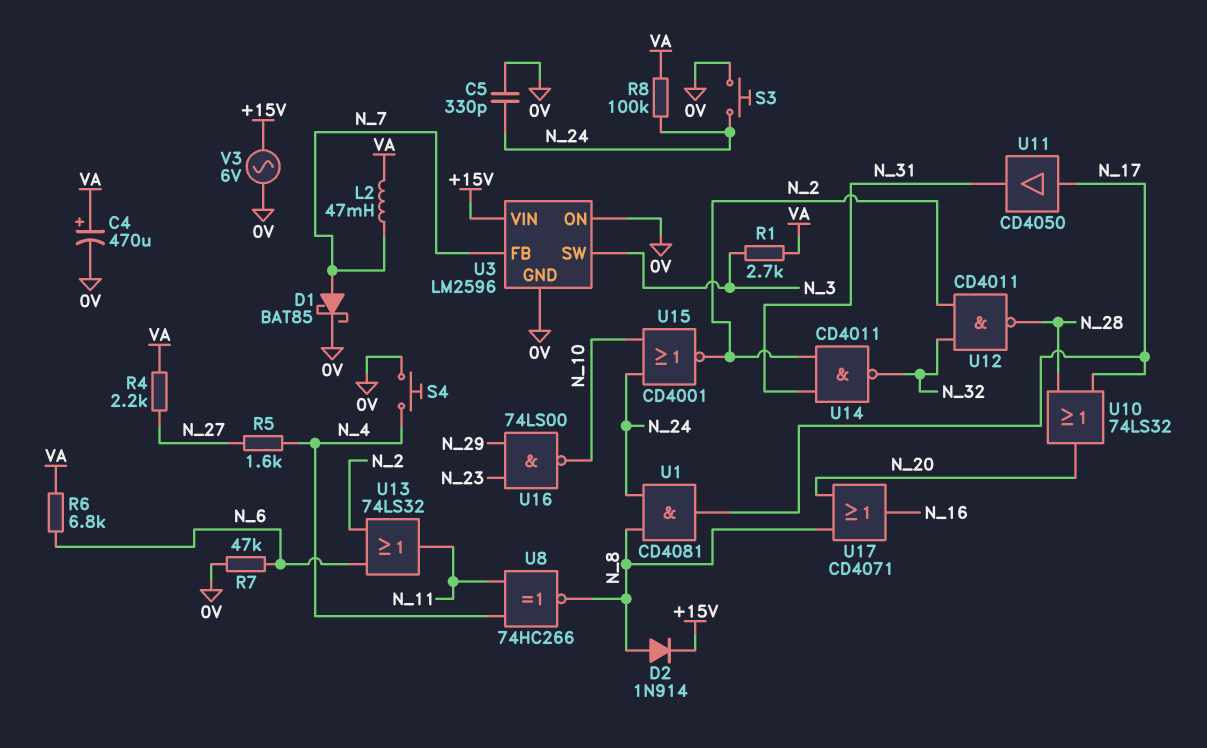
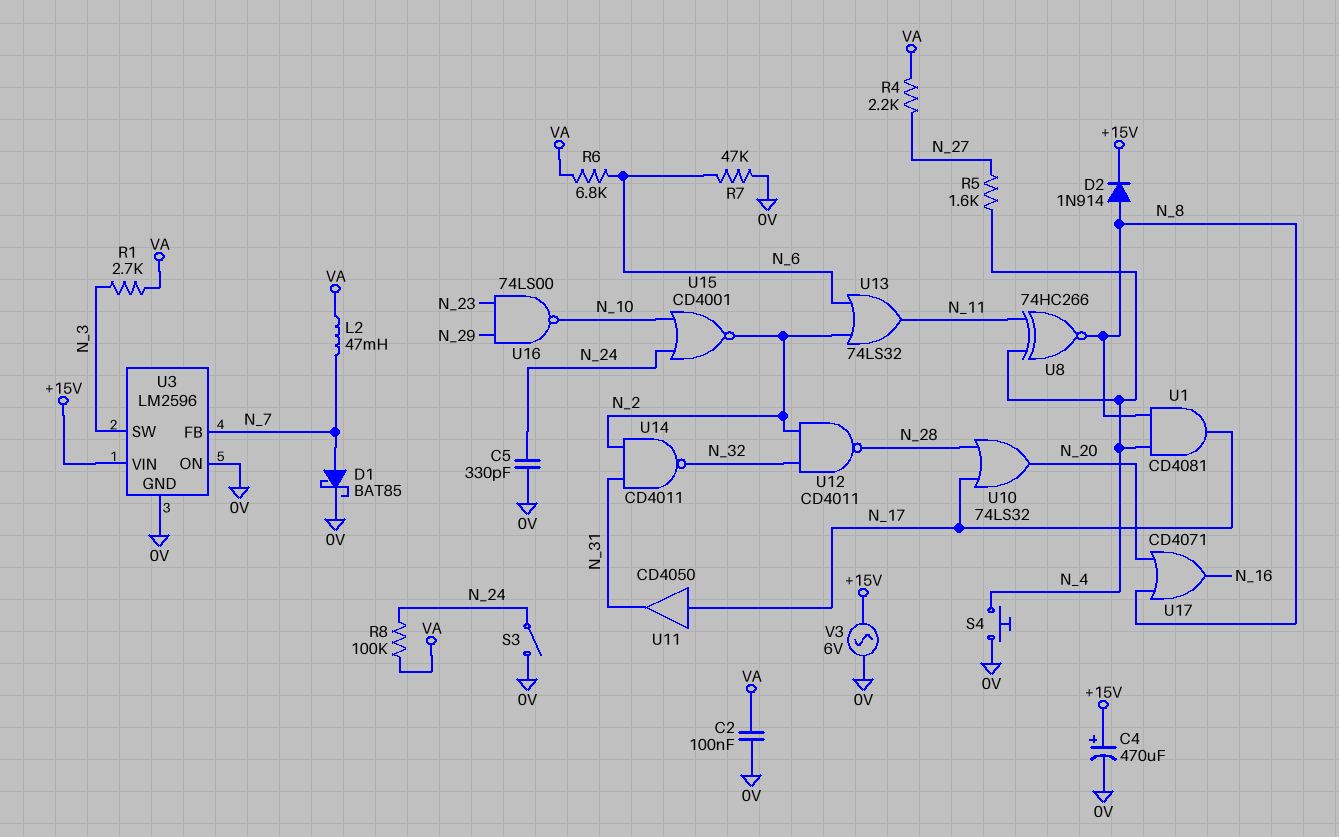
C2: none -> 100nF (0V, VA)
C4: 470uF (plus VA, minus 0V) -> 470uF (plus +15V, minus 0V)
S3: button (0V, N_24) -> switch (0V, N_24)
U1: AND CD4081 (in N_8, in N_24, out N_17) -> AND CD4081 (in N_4, in N_8, out N_17)

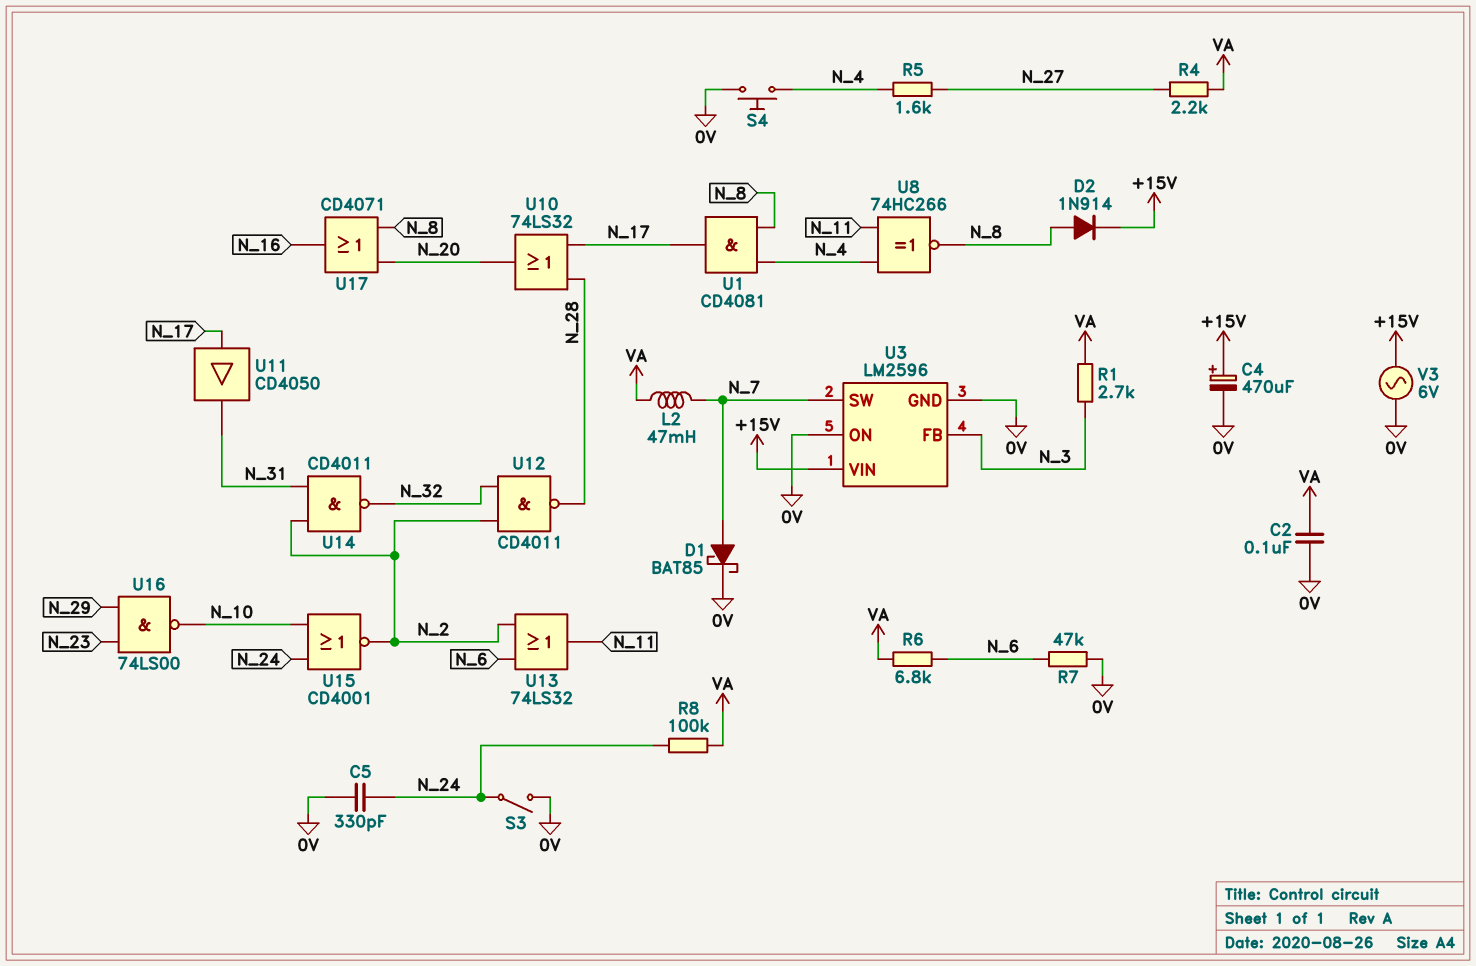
U3 pin FB: N_7 -> N_3
U3 pin SW: N_3 -> N_7

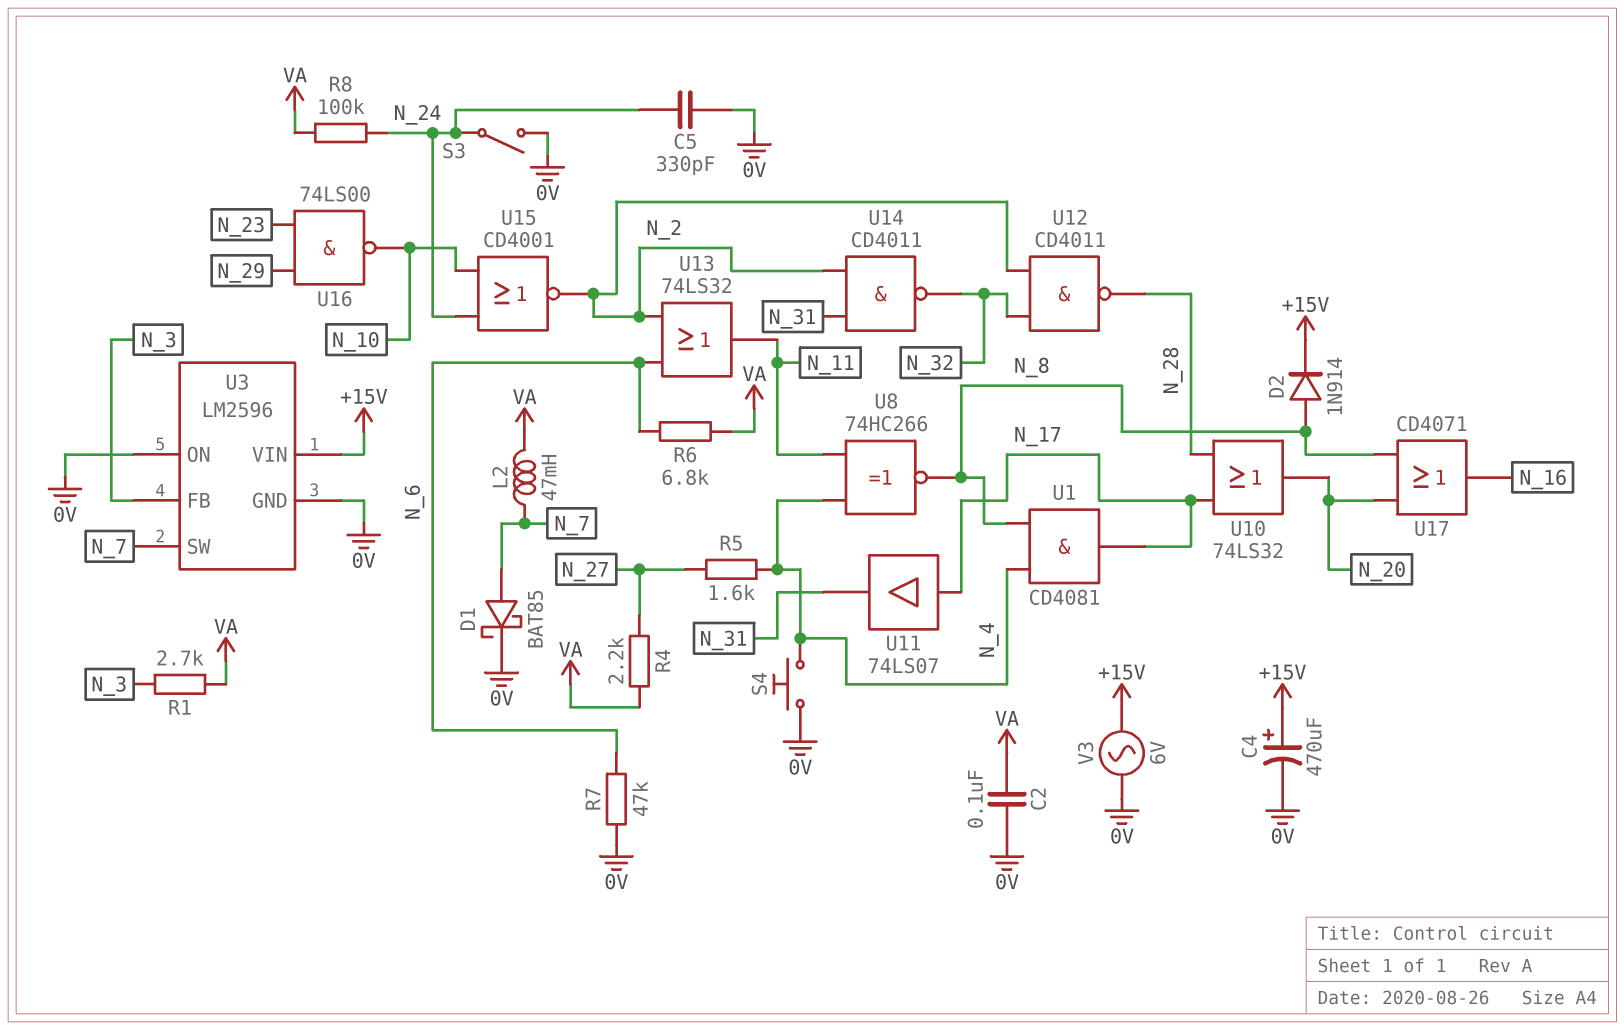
U11: buffer CD4050 (in N_17, out N_31) -> buffer 74LS07 (in N_17, out N_31)

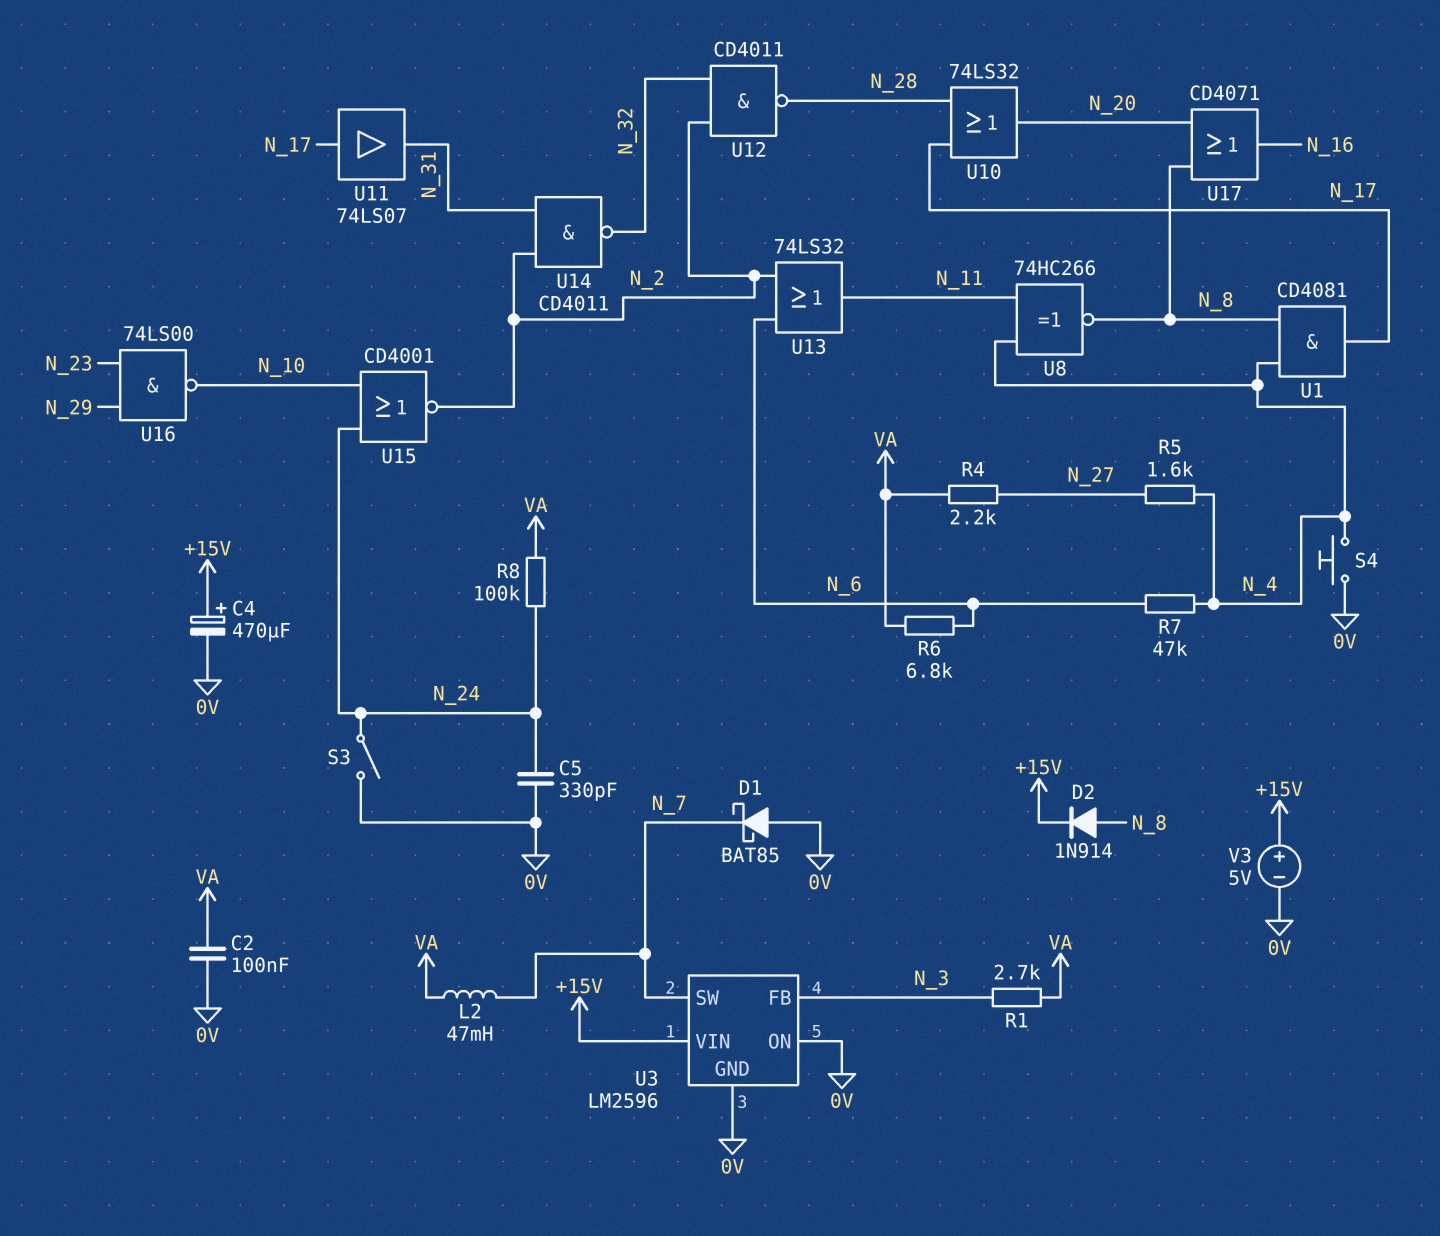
D1: schottky BAT85 (A N_7, K 0V) -> schottky BAT85 (A 0V, K N_7)
R7: 47k (0V, N_6) -> 47k (N_4, N_6)
V3: AC 6V (+15V, 0V) -> 5V (plus +15V, minus 0V)

